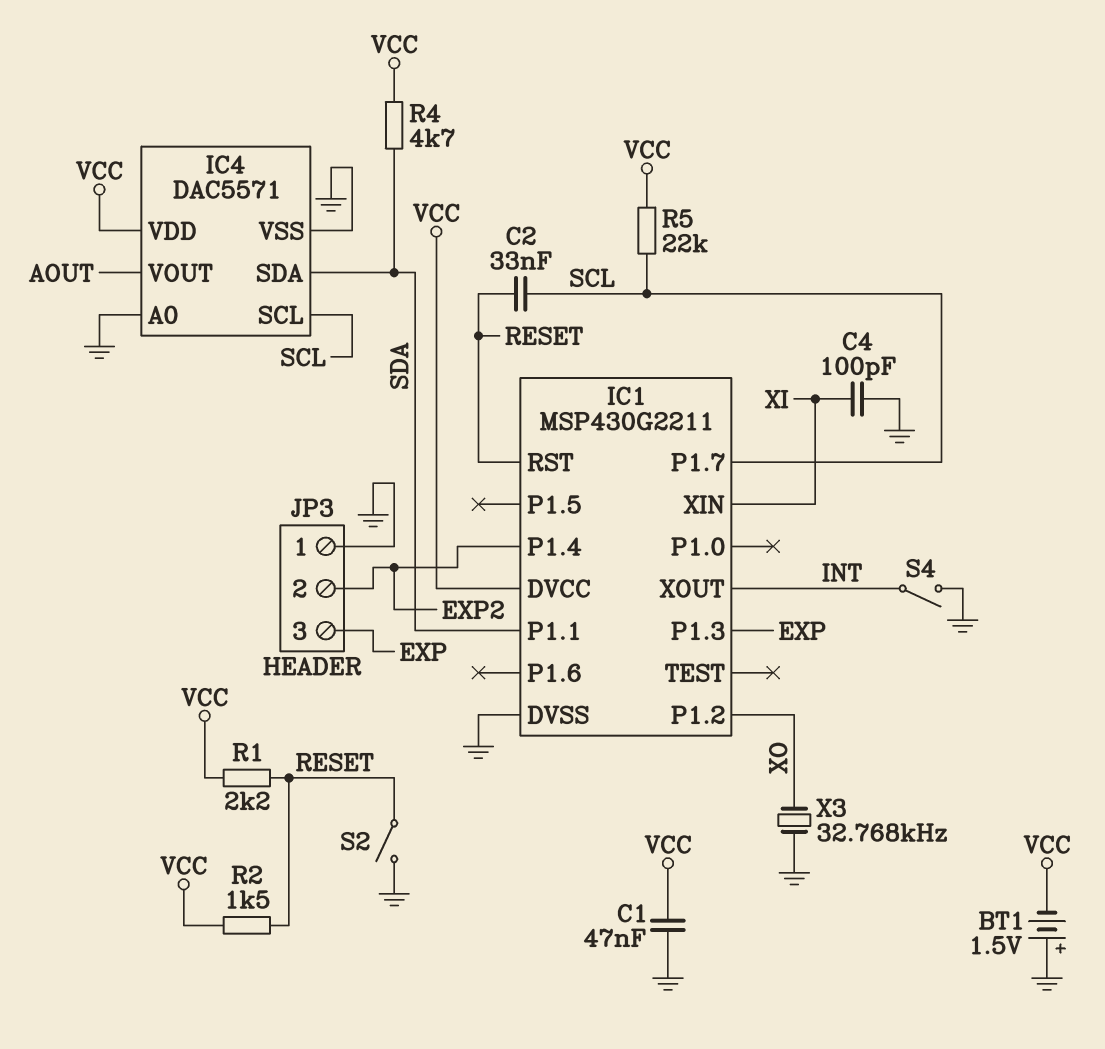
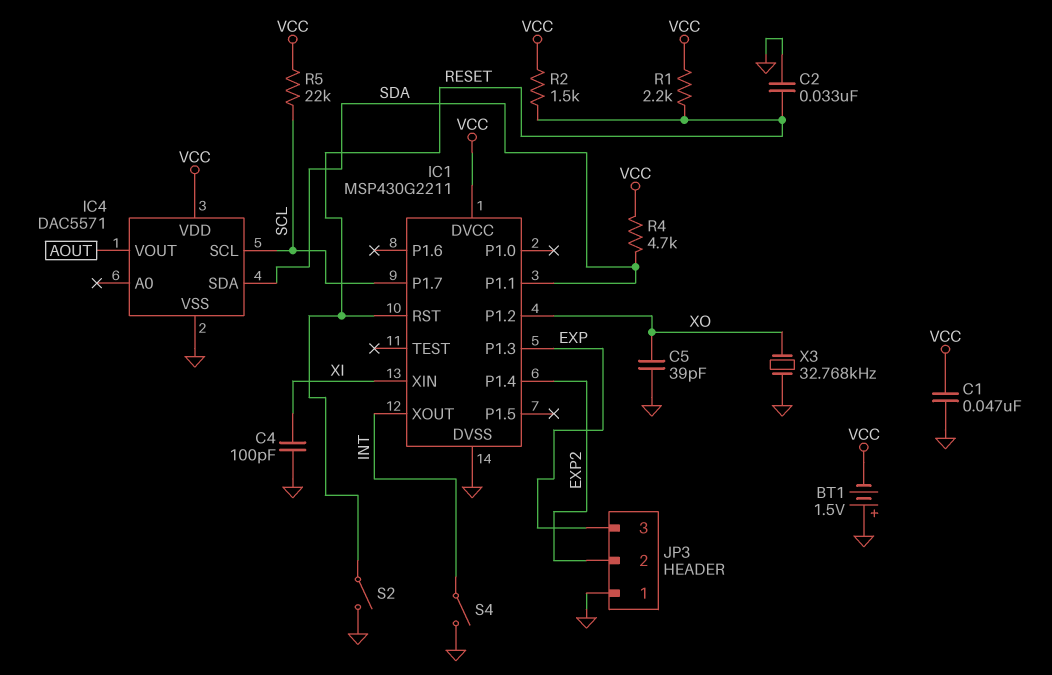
C2: 33nF (RESET, SCL) -> 33nF (GND, RESET)
C5: none -> 39pF (GND, XO)
IC4 pin A0: GND -> none

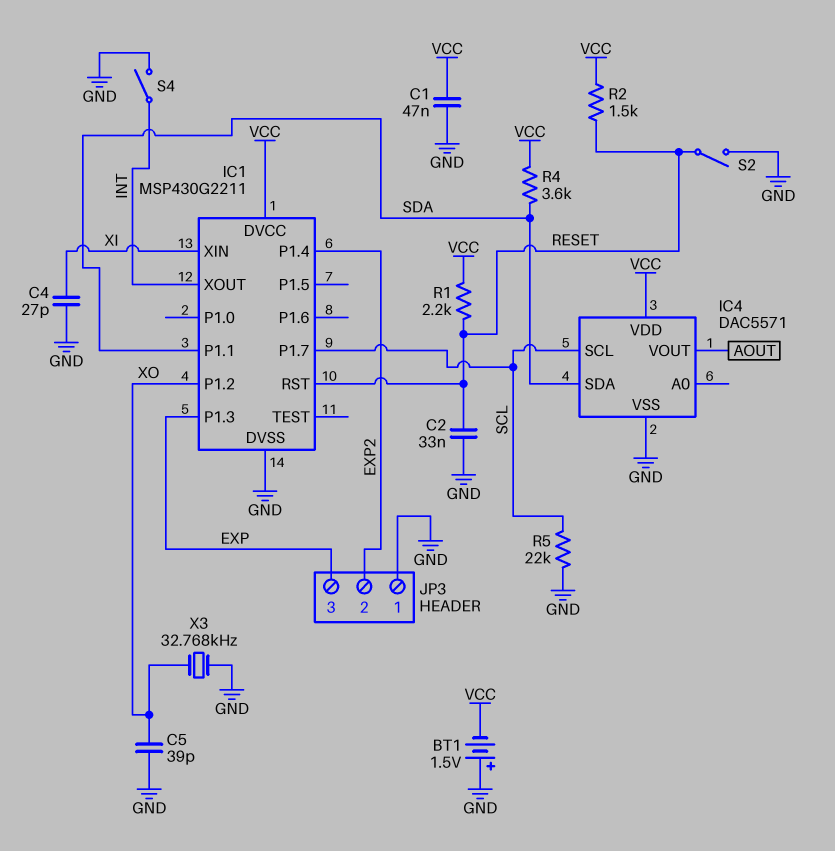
C4: 100pF (GND, XI) -> 27pF (GND, XI)
R4: 4.7k (SDA, VCC) -> 3.6k (SDA, VCC)
R5: 22k (SCL, VCC) -> 22k (GND, SCL)

